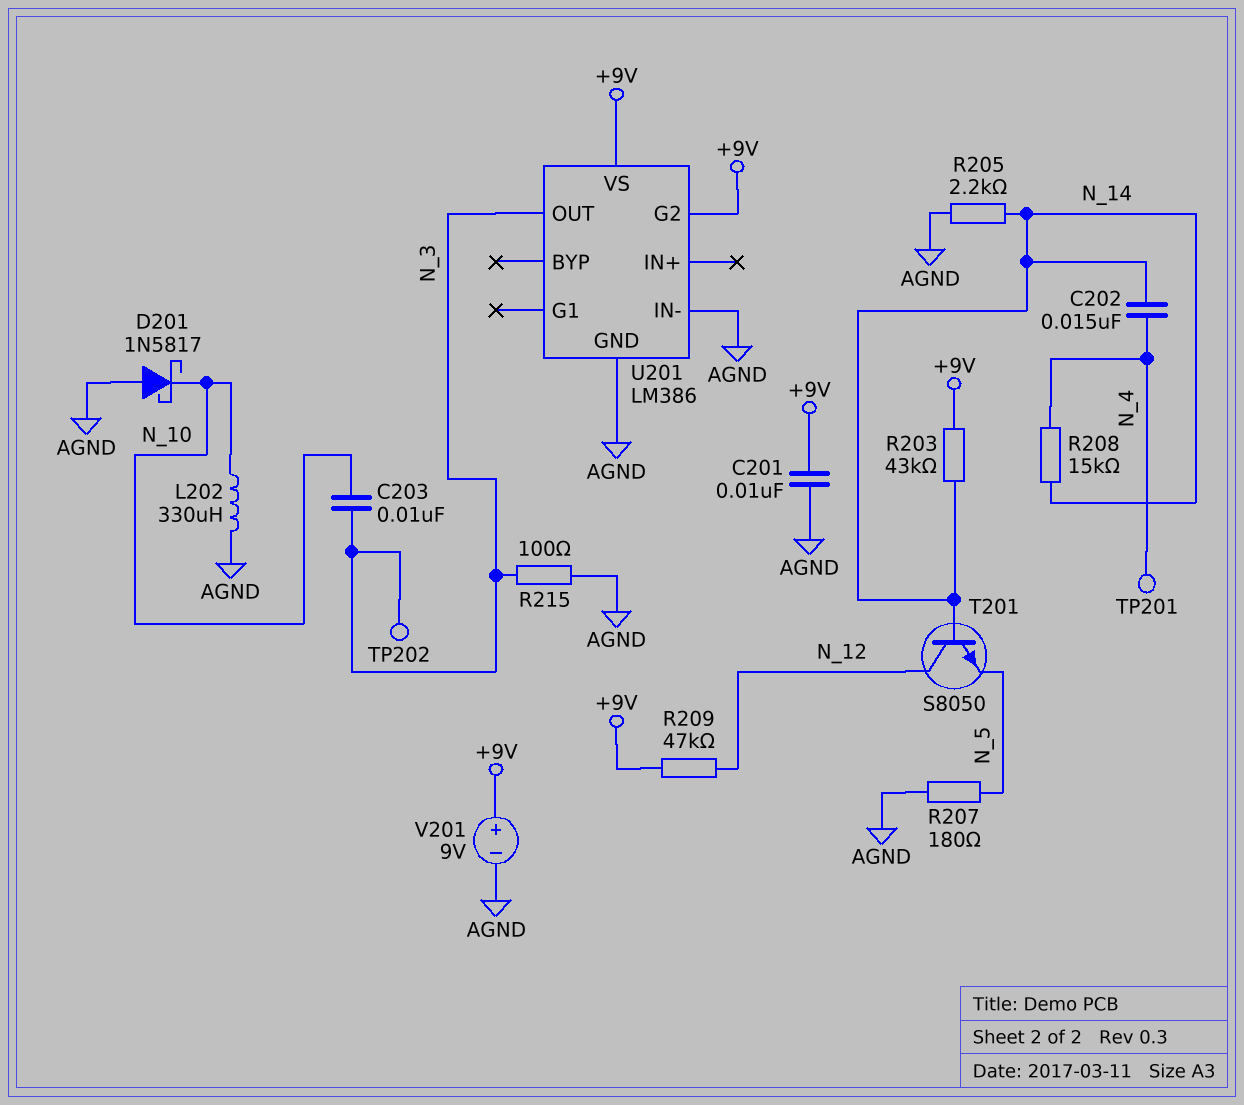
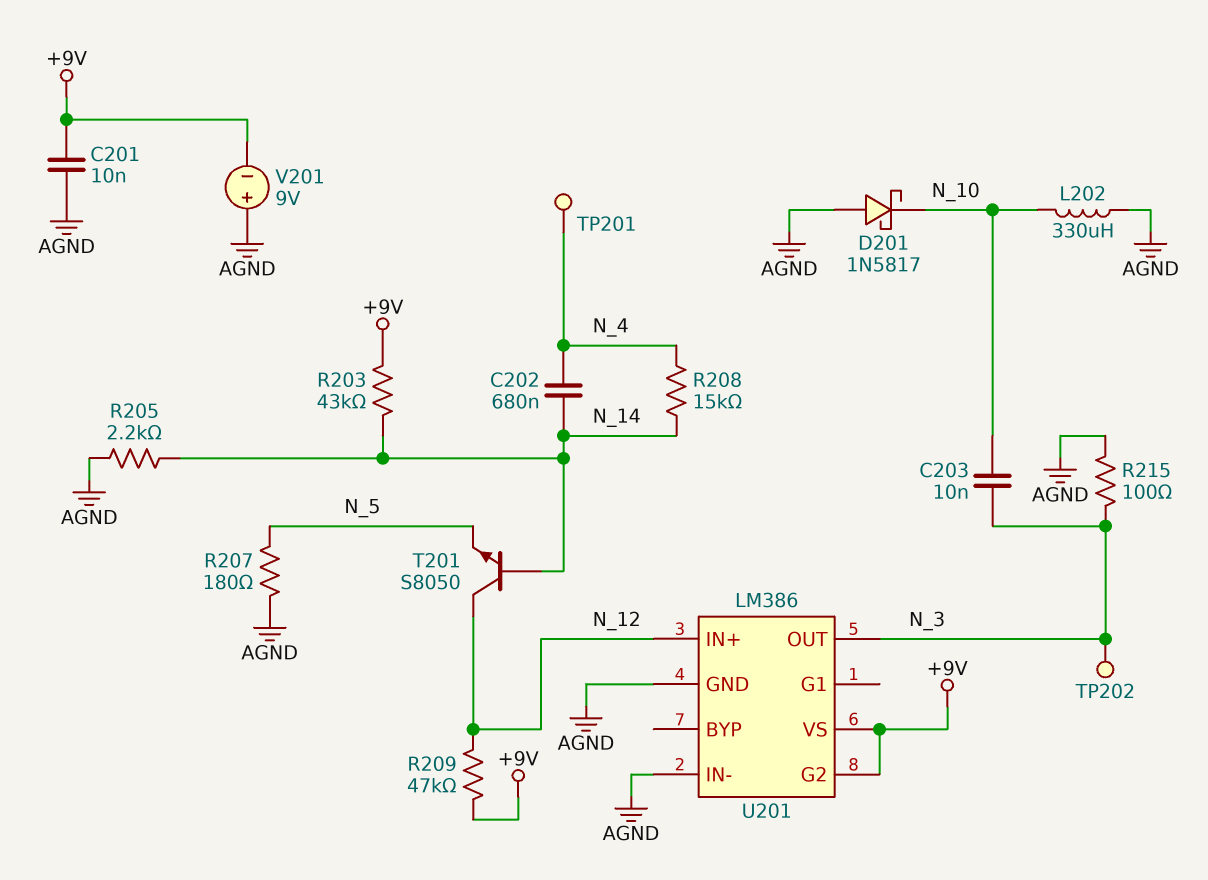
C202: 15nF (N_4, N_14) -> 680nF (N_4, N_14)
U201 pin IN+: none -> N_12
V201: 9V (plus +9V, minus AGND) -> 9V (plus AGND, minus +9V)

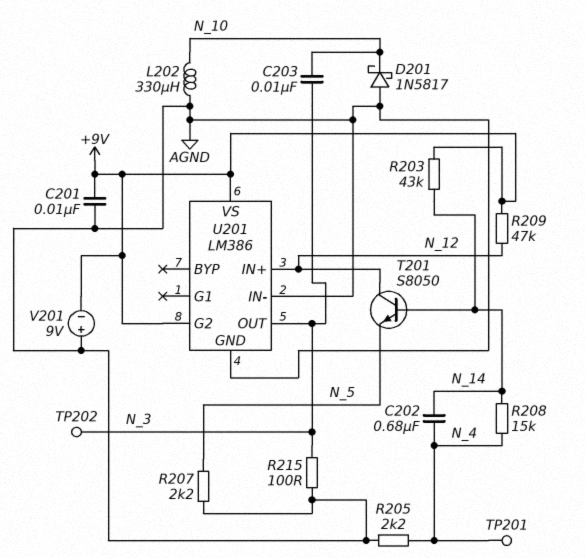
R205: 2.2k (AGND, N_14) -> 2.2k (AGND, N_4)
R207: 180 (AGND, N_5) -> 2.2k (AGND, N_5)

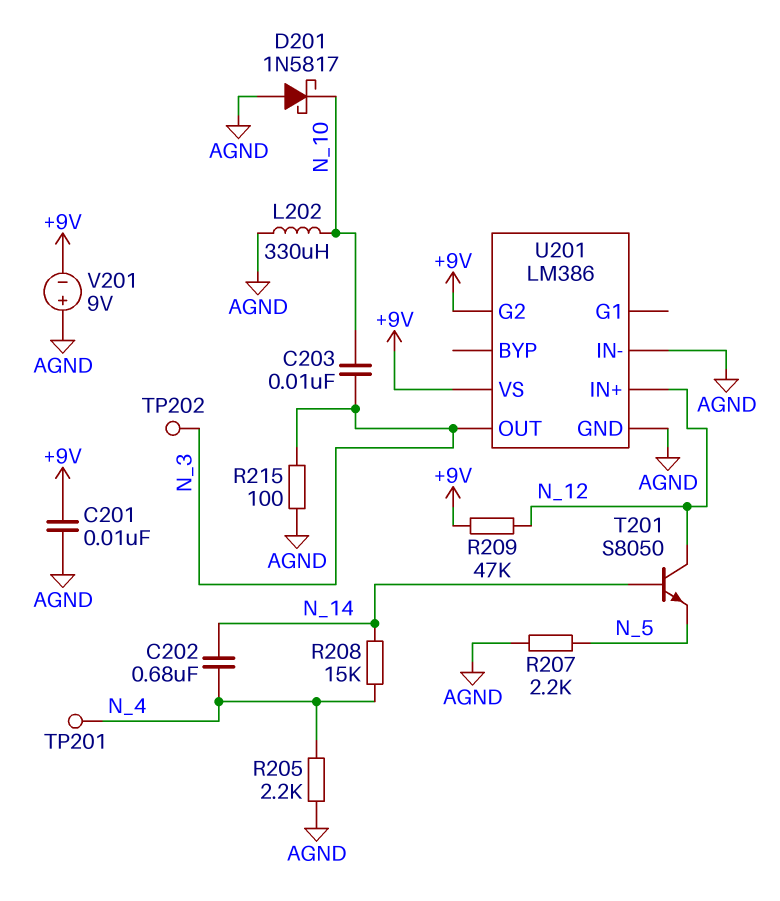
R203: 43k (+9V, N_14) -> none

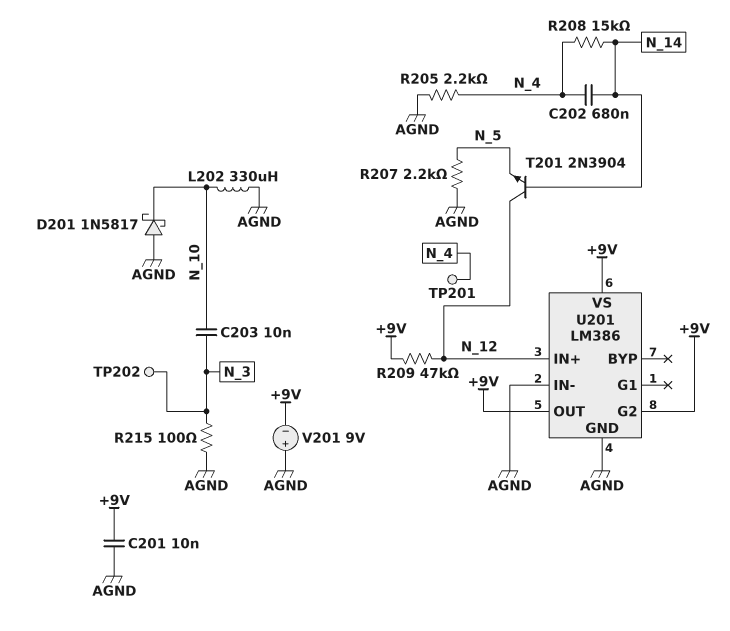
T201: NPN S8050 (B N_14, C N_12, E N_5) -> NPN 2N3904 (B N_14, C N_12, E N_5)
U201 pin OUT: N_3 -> +9V

